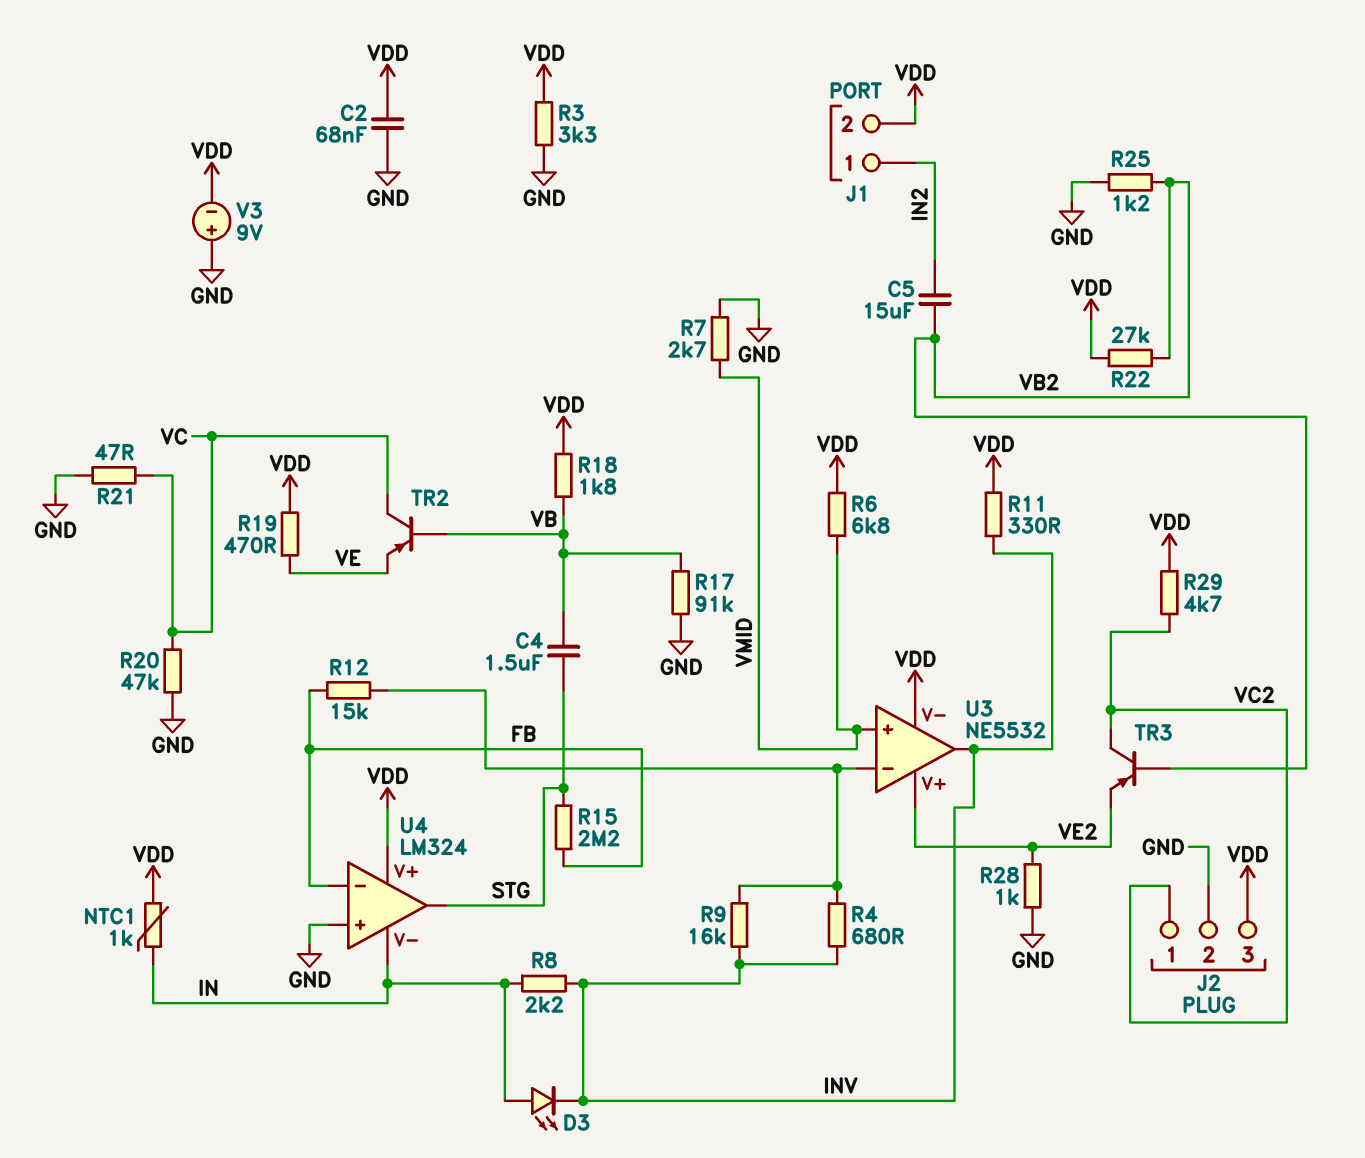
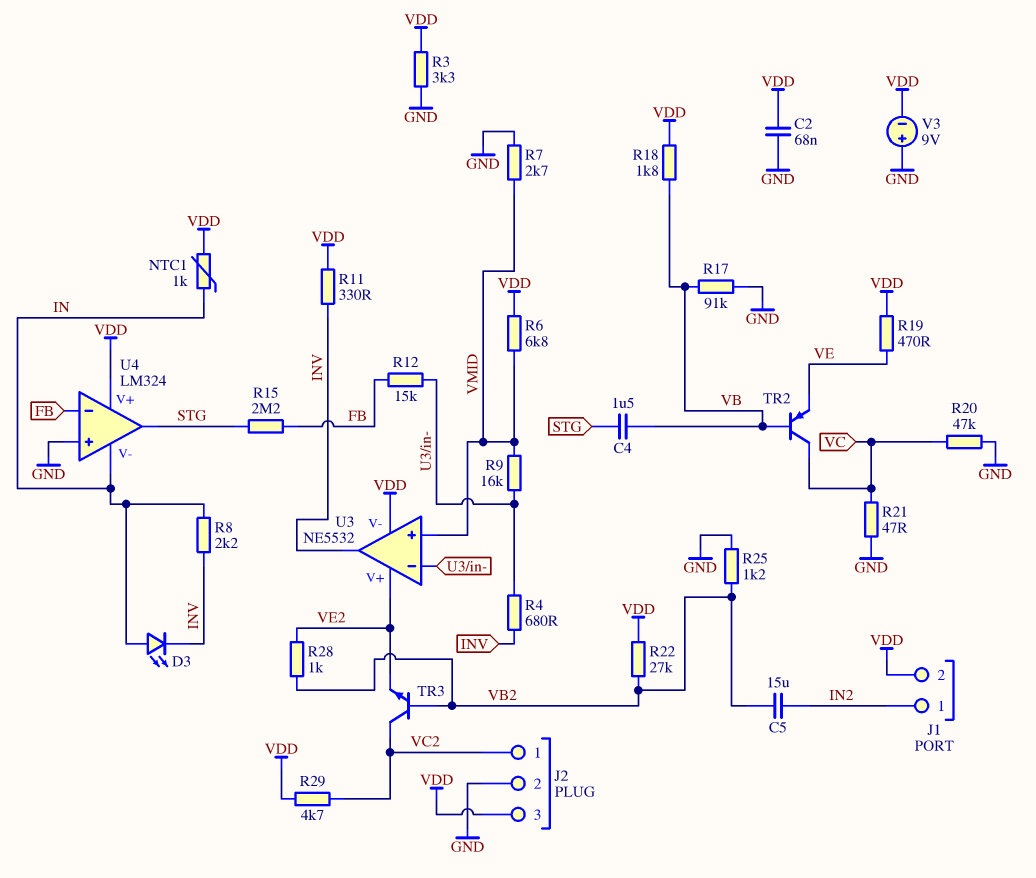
R9: 16k (INV, U3/in-) -> 16k (U3/in-, VMID)
R28: 1k (GND, VE2) -> 1k (VB2, VE2)
TR3: PNP (B VB2, C VC2, E VE2) -> NPN (B VB2, C VC2, E VE2)

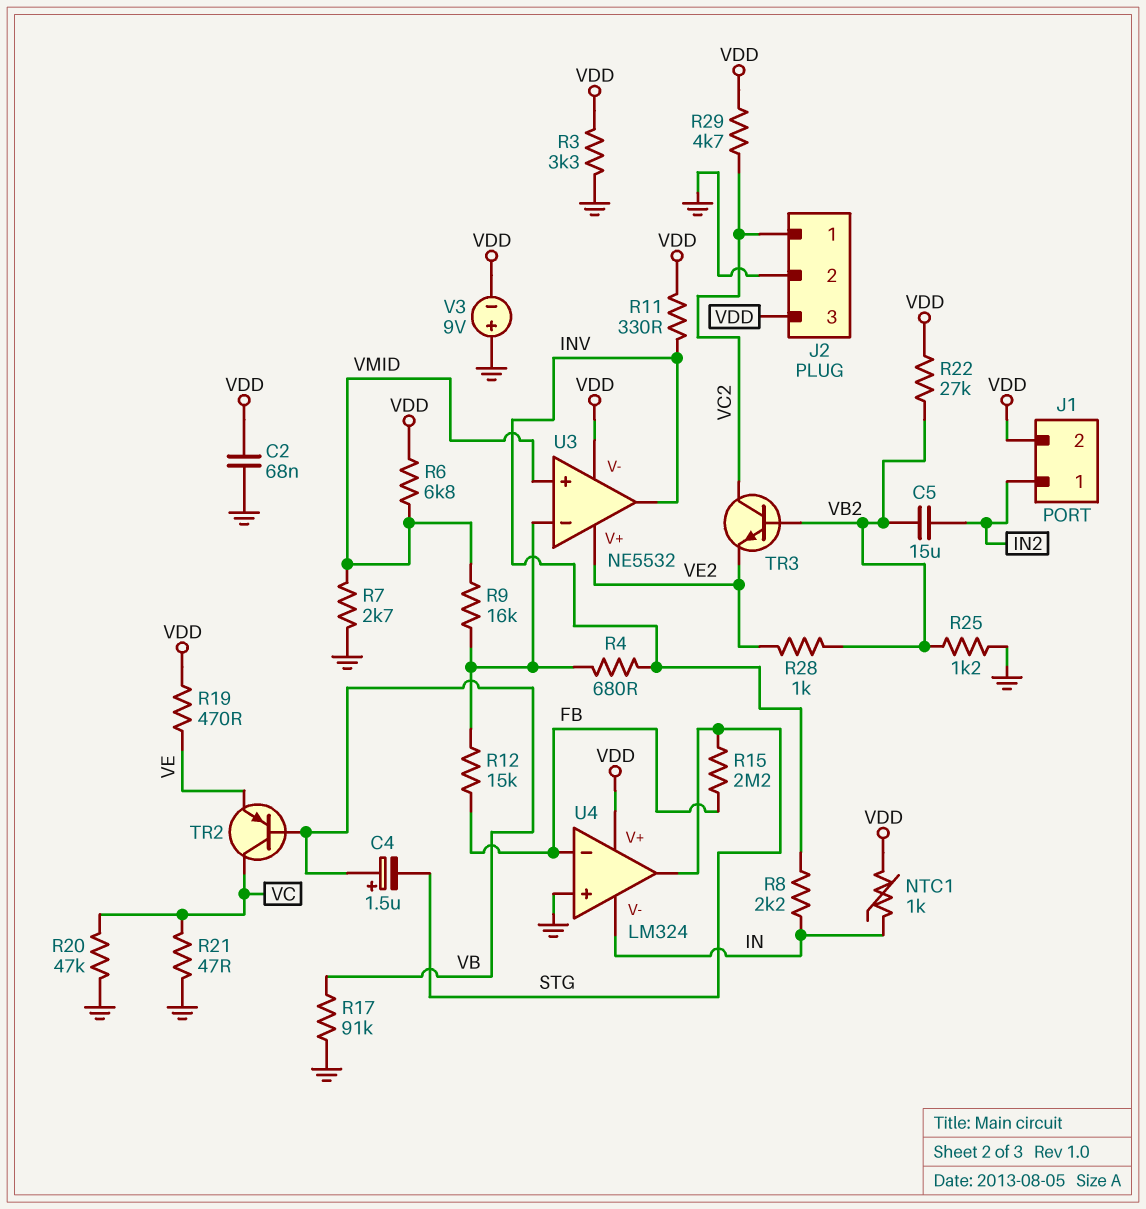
C4: 1.5uF (STG, VB) -> 1.5uF (plus VB, minus STG)
D3: LED (A IN, K INV) -> none
R18: 1.8k (VB, VDD) -> none

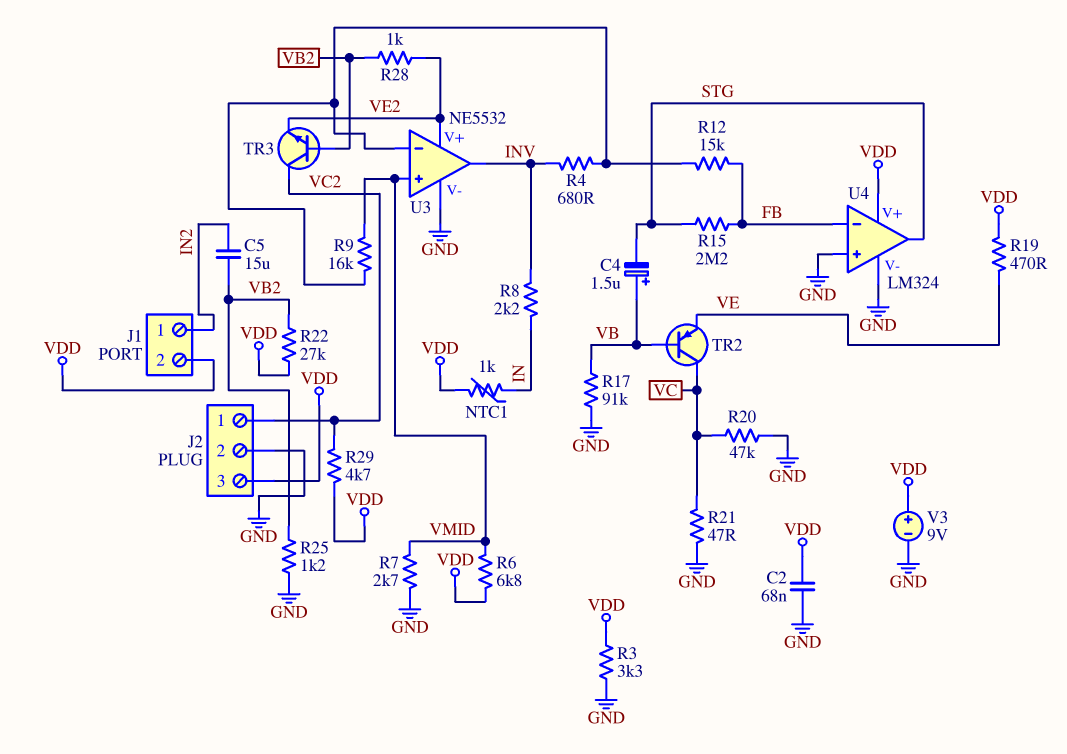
R11: 330 (INV, VDD) -> none
U3 pin V-: VDD -> GND
U4 pin V-: IN -> GND
V3: 9V (plus GND, minus VDD) -> 9V (plus VDD, minus GND)

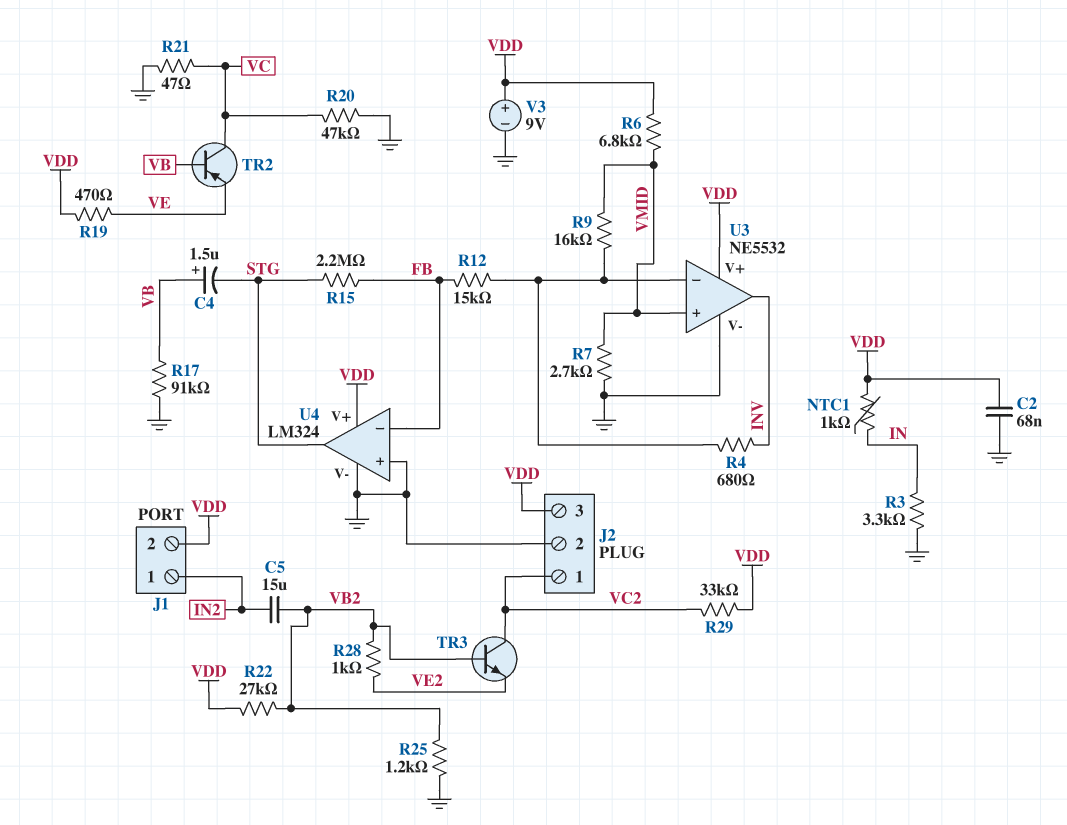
R3: 3.3k (GND, VDD) -> 3.3k (GND, IN)
R8: 2.2k (IN, INV) -> none
R29: 4.7k (VC2, VDD) -> 33k (VC2, VDD)
U3 pin V+: VE2 -> VDD

